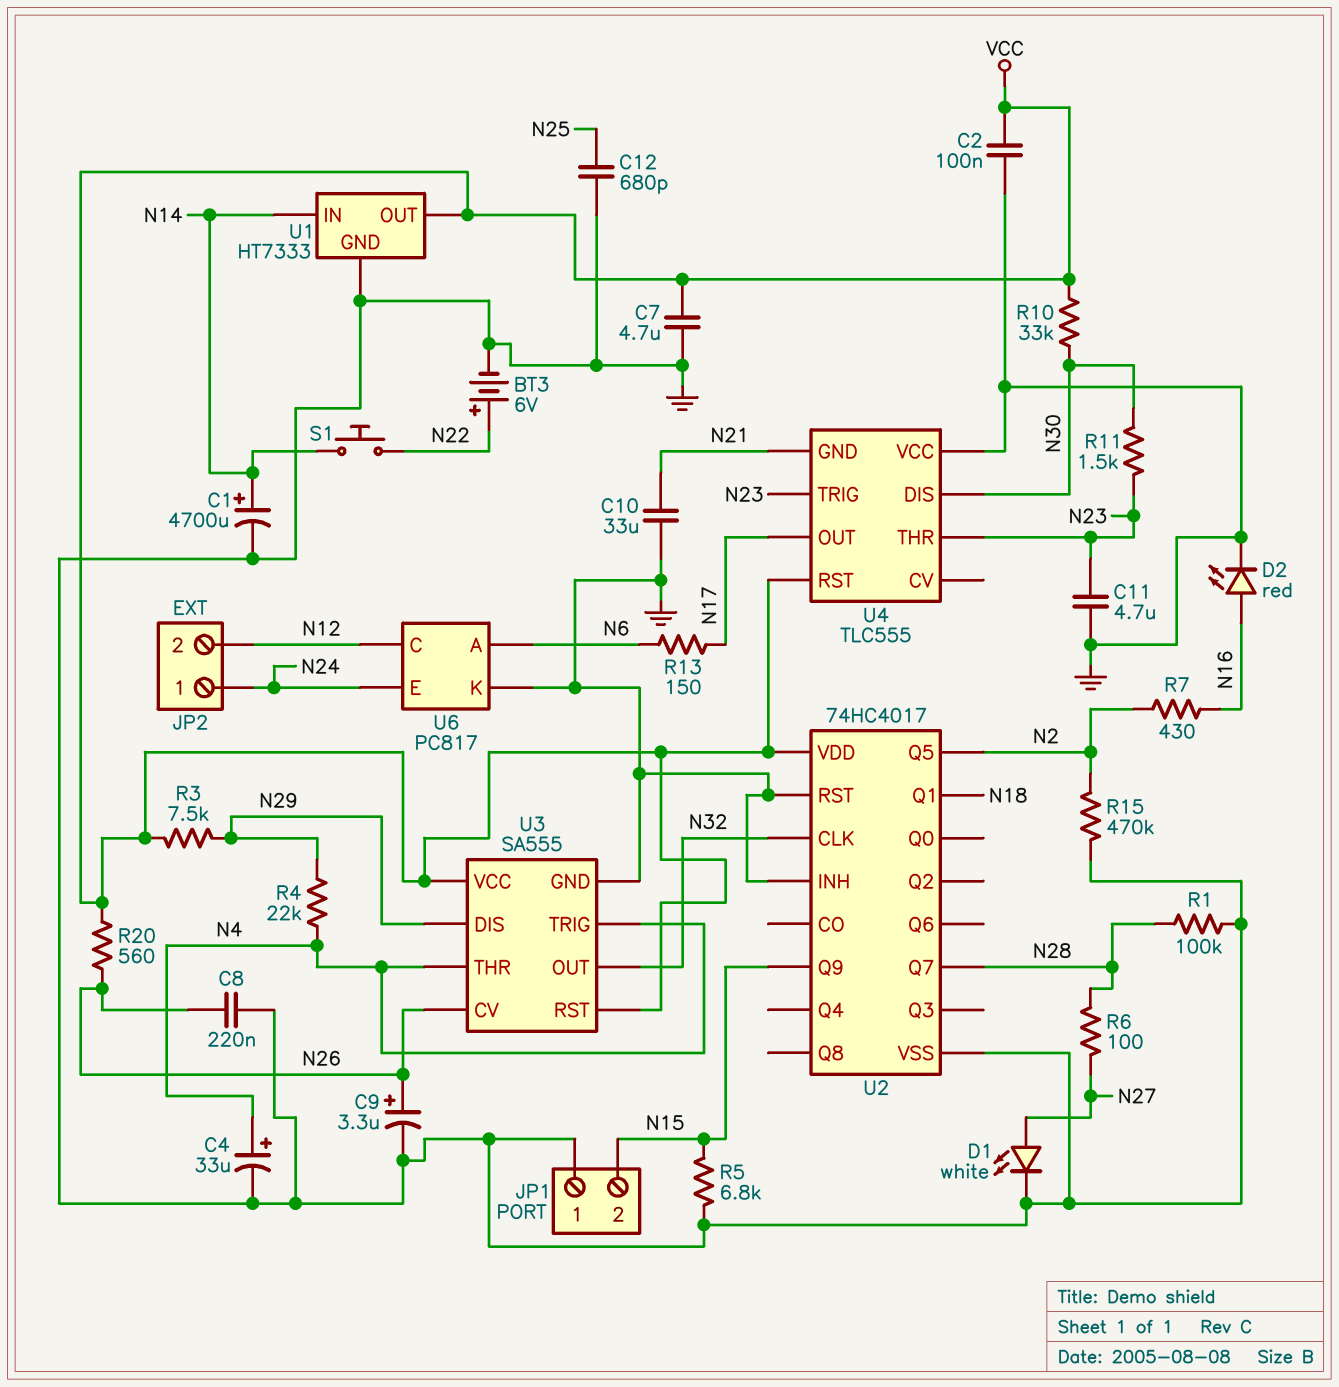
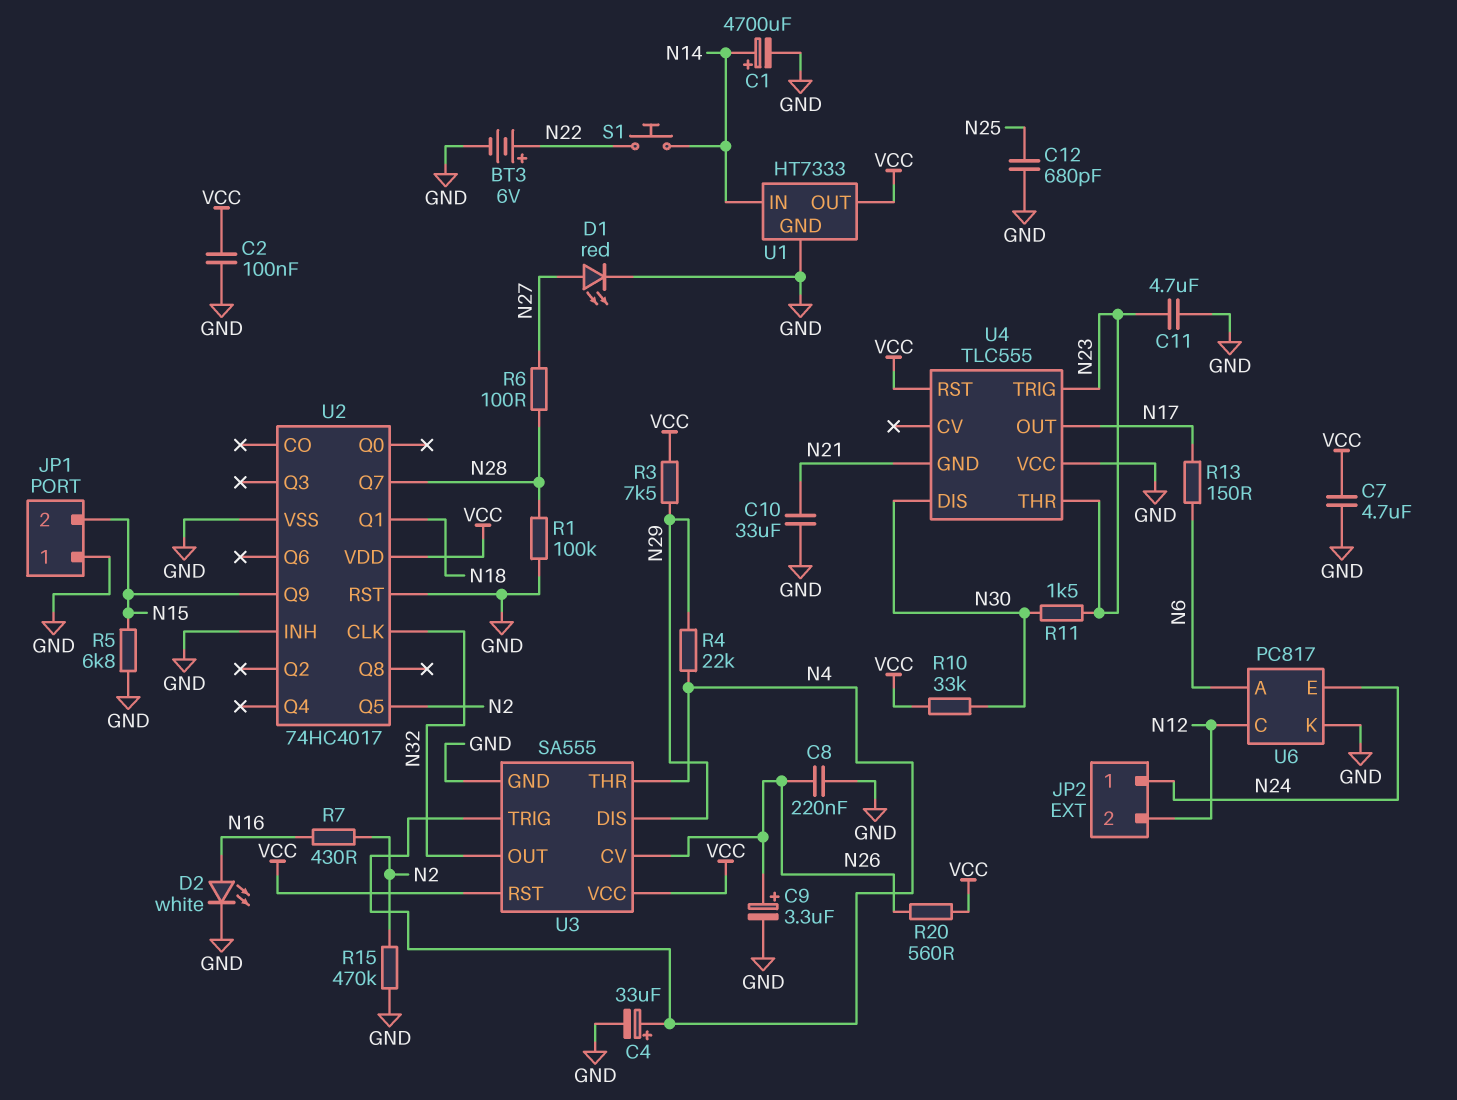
D1: LED white (A N27, K GND) -> LED red (A N27, K GND)
D2: LED red (A N16, K GND) -> LED white (A N16, K GND)

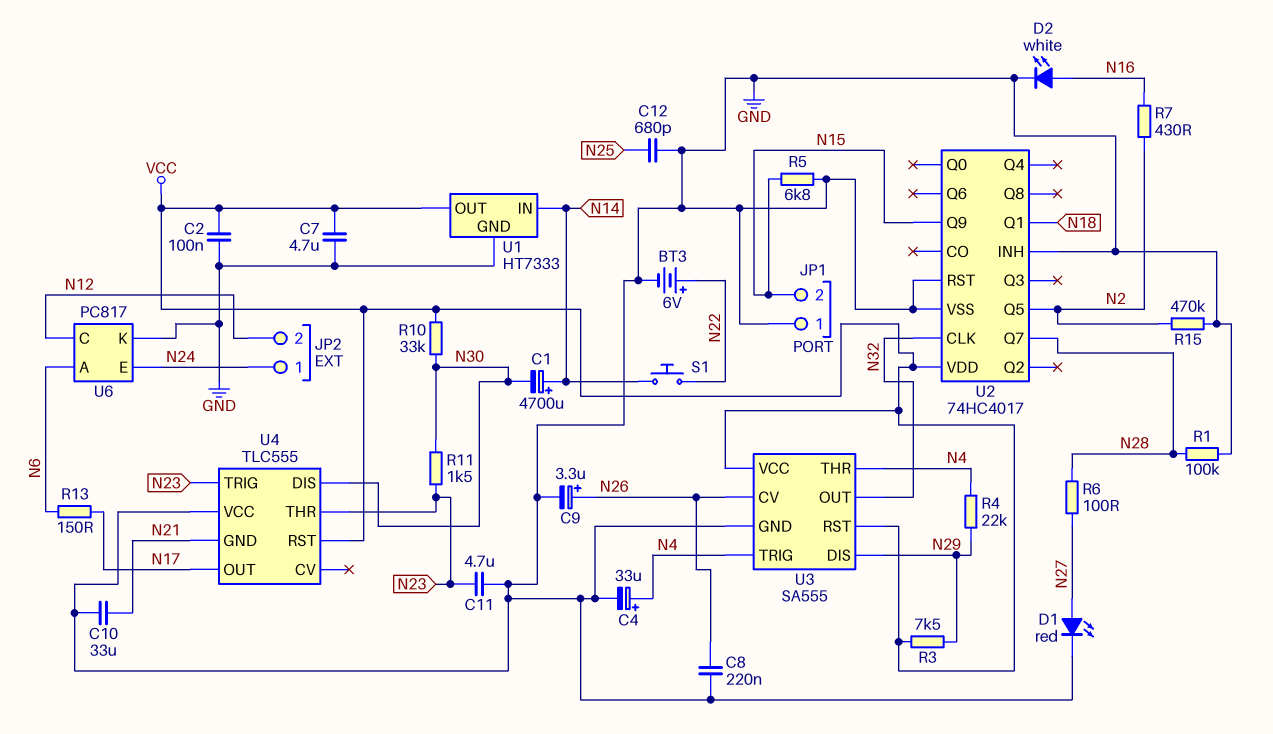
C1: 4700uF (plus N14, minus GND) -> 4700uF (plus N14, minus N30)
R20: 560 (N26, VCC) -> none

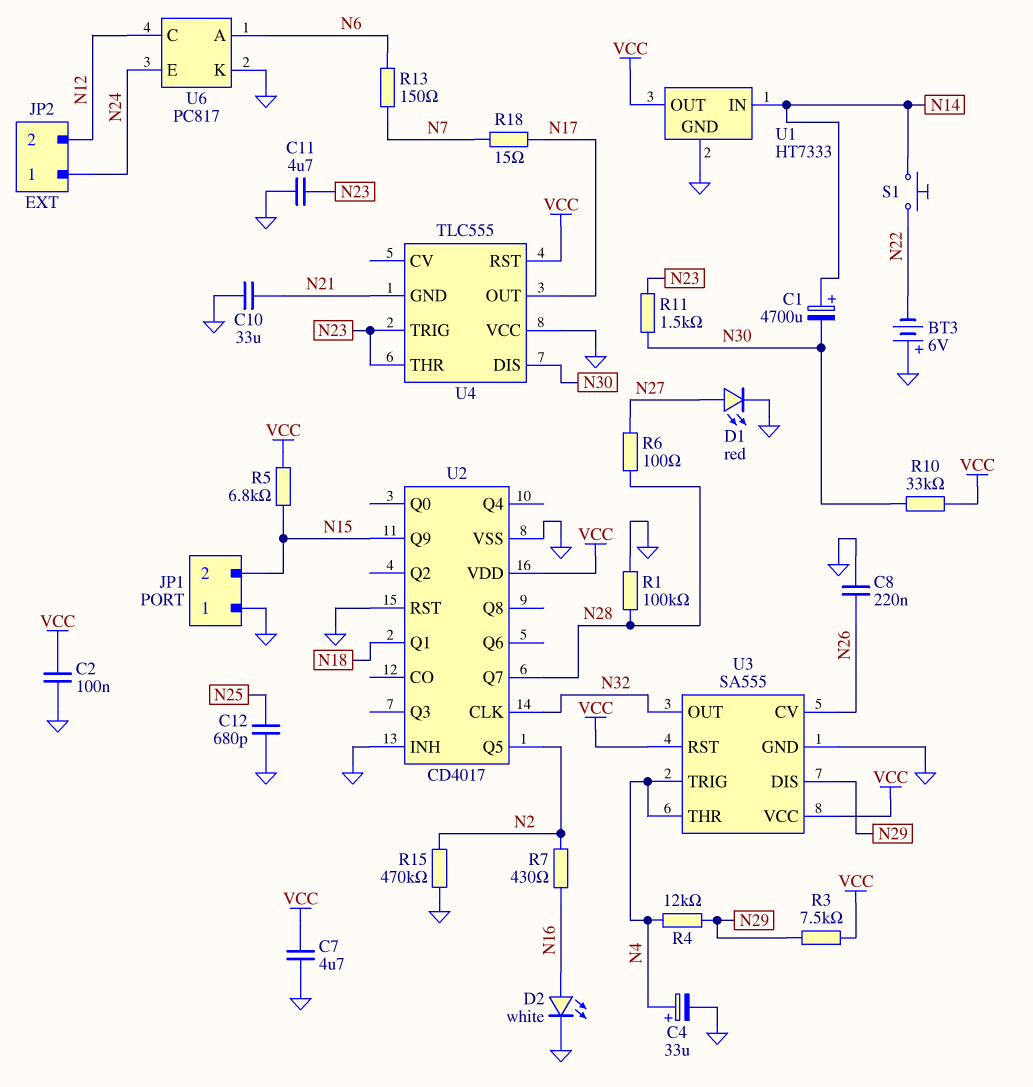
BT3: 6V (plus N22, minus GND) -> 6V (plus GND, minus N22)
C9: 3.3uF (plus N26, minus GND) -> none
R4: 22k (N4, N29) -> 12k (N4, N29)
R5: 6.8k (GND, N15) -> 6.8k (N15, VCC)
R13: 150 (N6, N17) -> 150 (N6, N7)
R18: none -> 15 (N7, N17)
U2: 74HC4017 -> CD4017

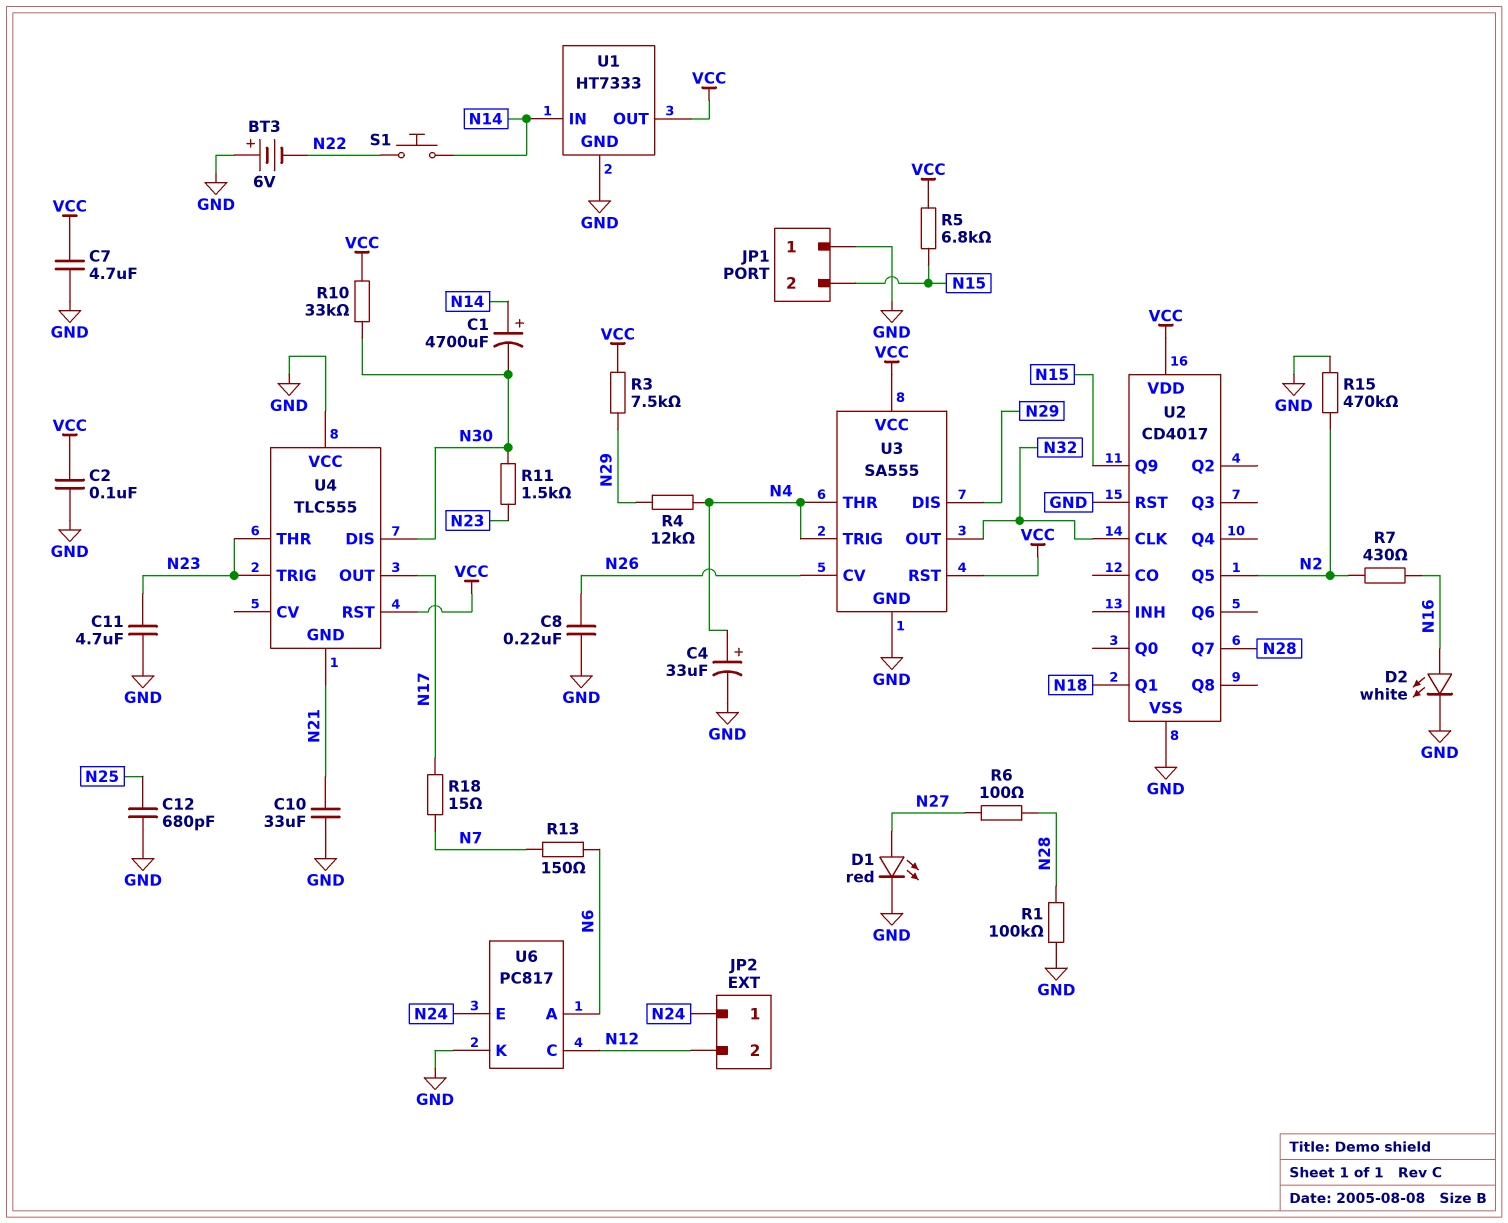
U2 pin INH: GND -> none

